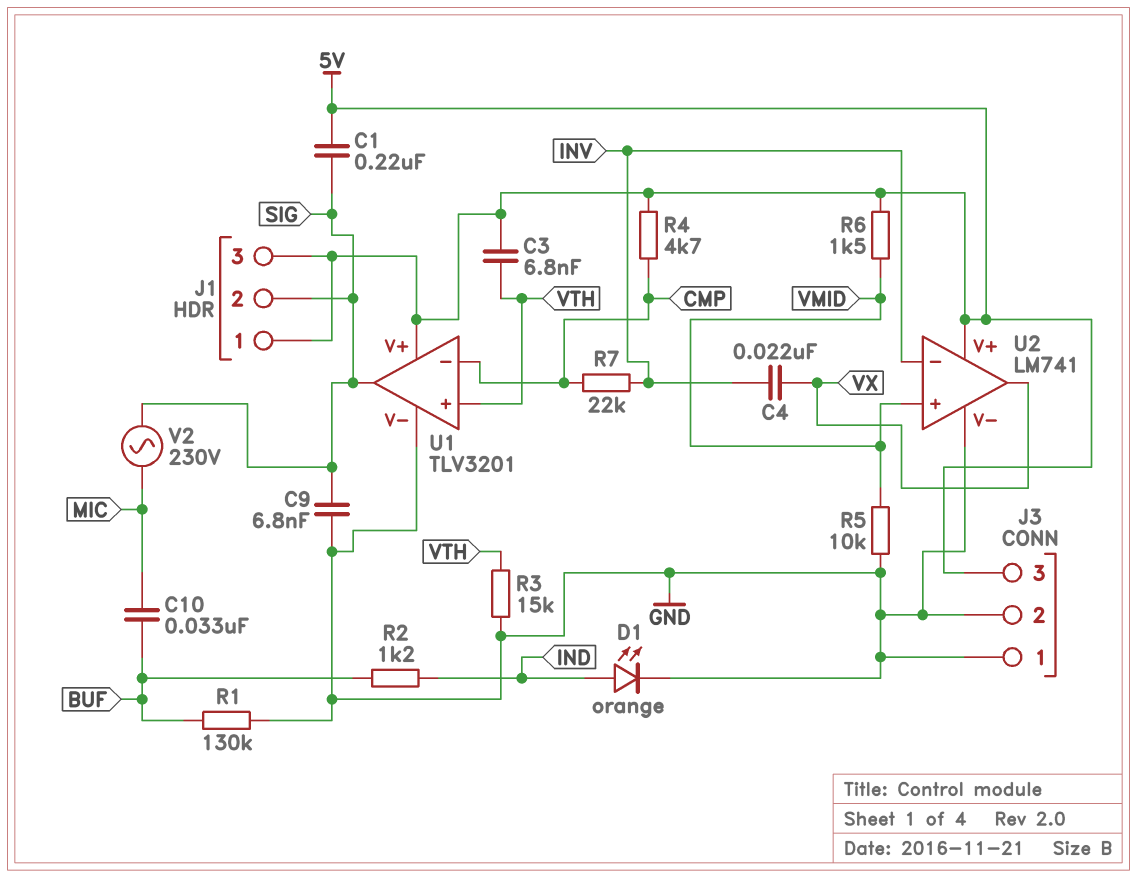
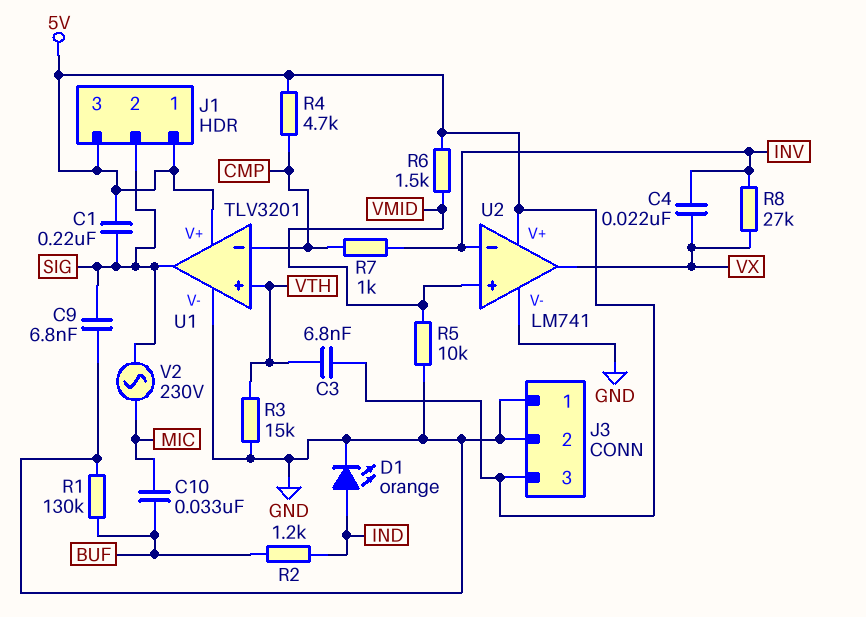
R7: 22k (CMP, INV) -> 1k (CMP, INV)
R8: none -> 27k (INV, VX)

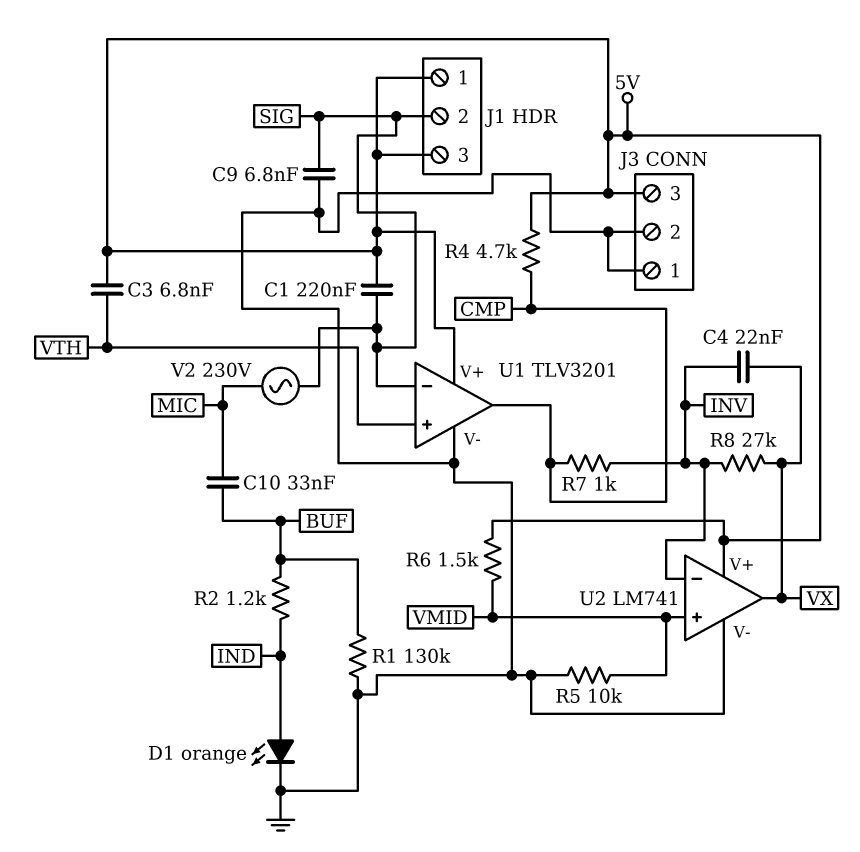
R3: 15k (GND, VTH) -> none
U1 pin in-: CMP -> SIG
U1 pin out: SIG -> CMP

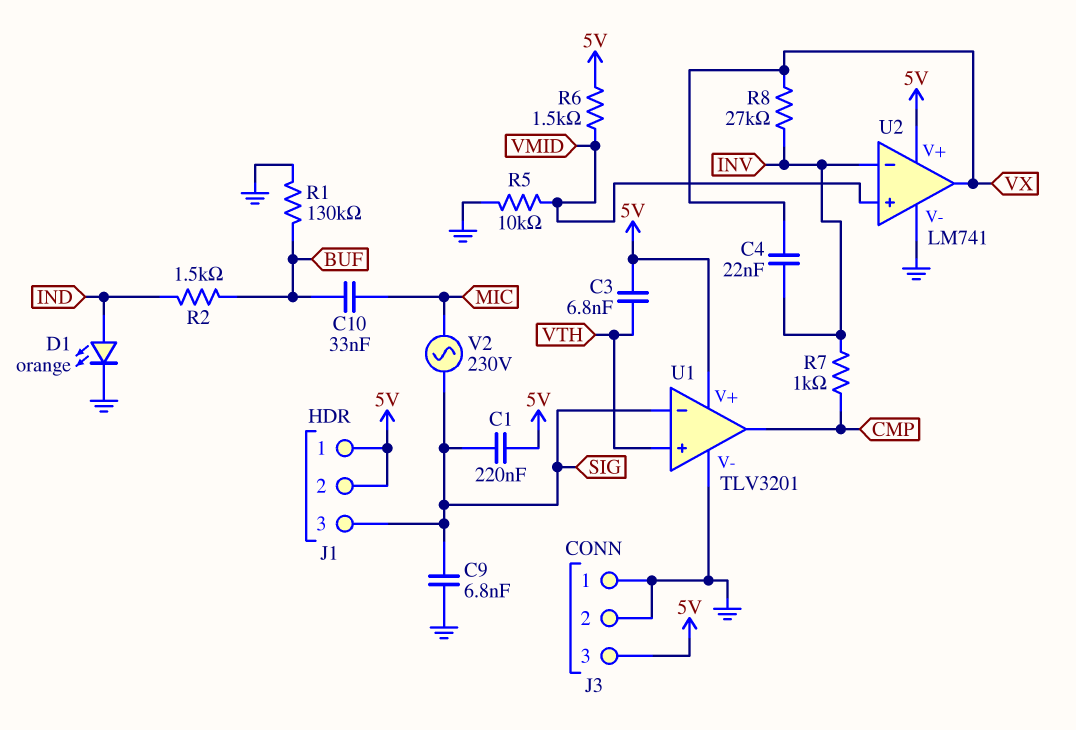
J1 pin 2: SIG -> 5V
J1 pin 3: 5V -> SIG
R2: 1.2k (BUF, IND) -> 1.5k (BUF, IND)
R4: 4.7k (5V, CMP) -> none

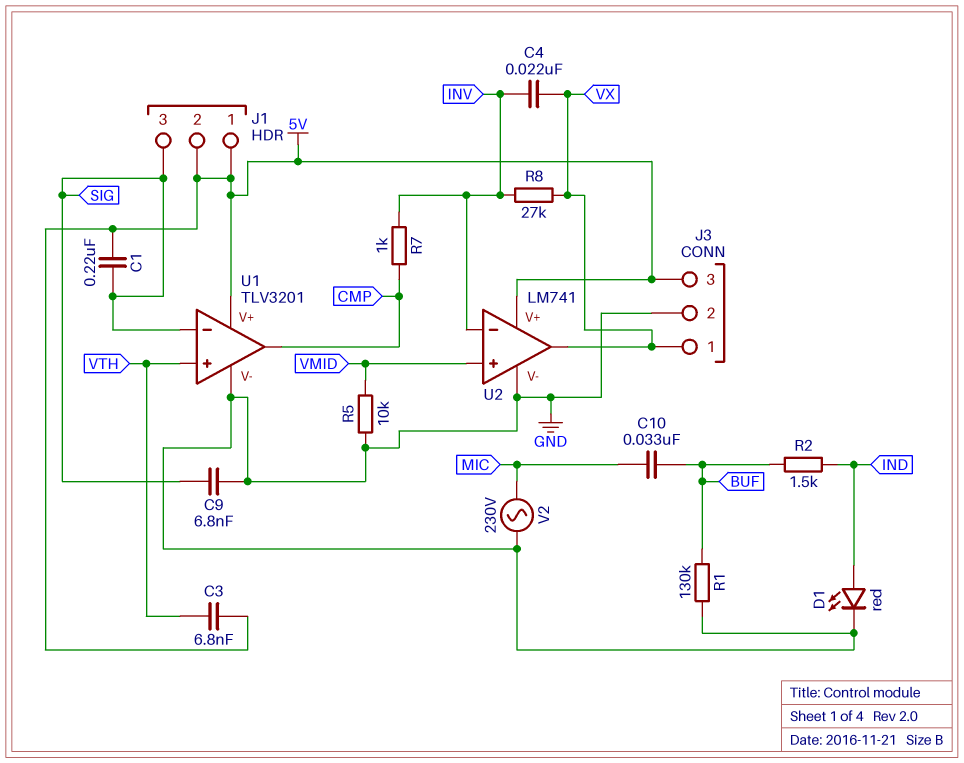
D1: LED orange (A IND, K GND) -> LED red (A IND, K GND)
J3 pin 1: GND -> VX
R6: 1.5k (5V, VMID) -> none
V2: AC 230V (MIC, SIG) -> AC 230V (GND, MIC)

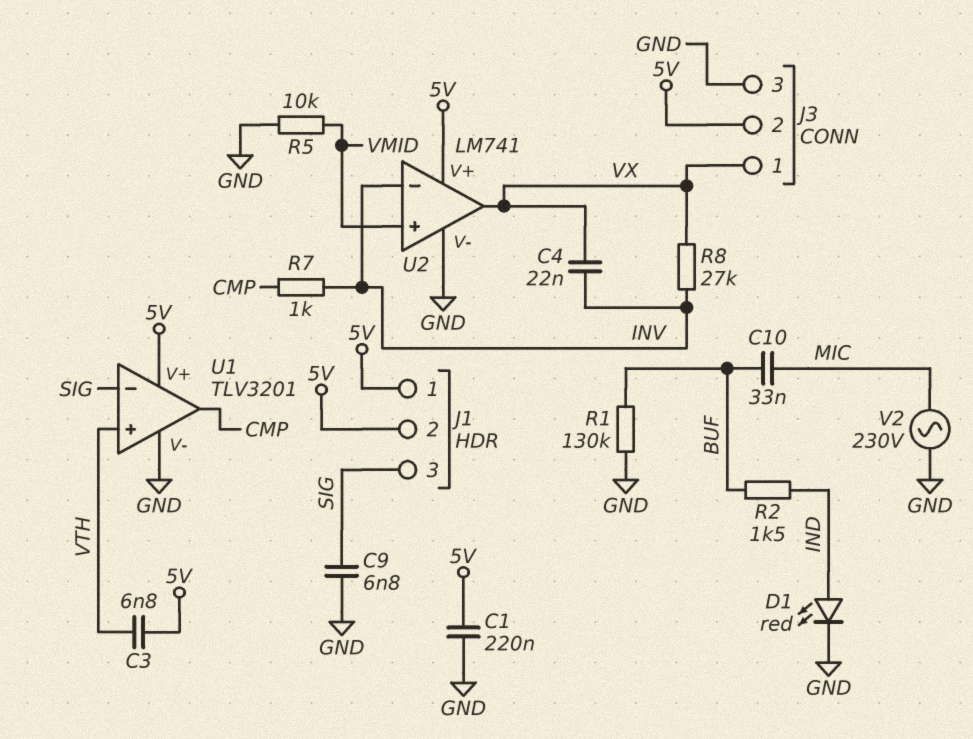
C1: 220nF (5V, SIG) -> 220nF (5V, GND)
J3 pin 2: GND -> 5V
J3 pin 3: 5V -> GND

